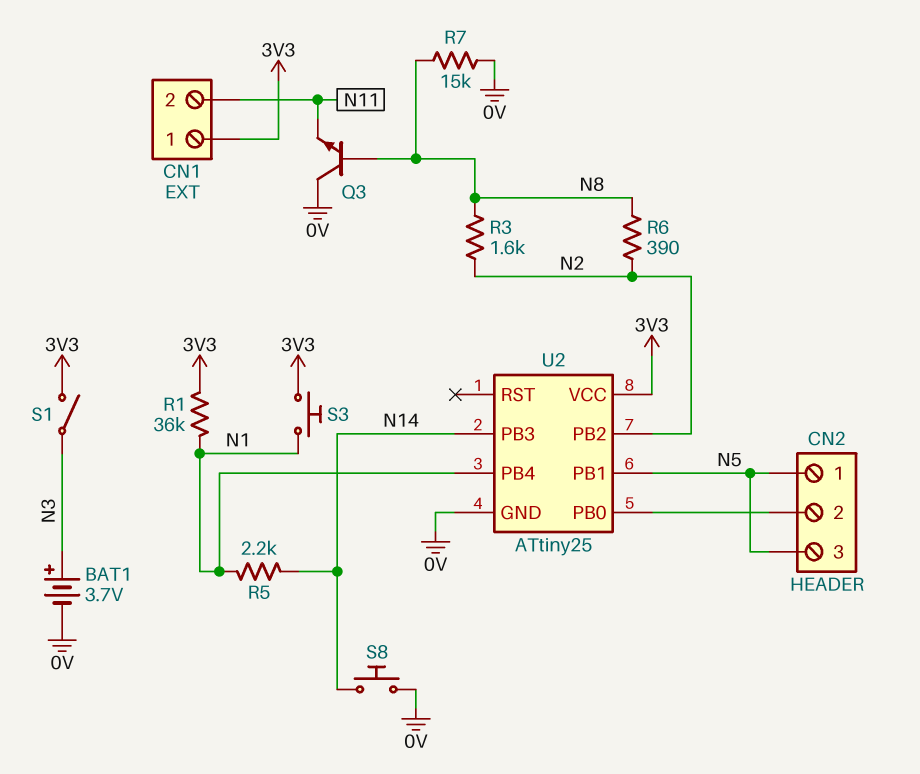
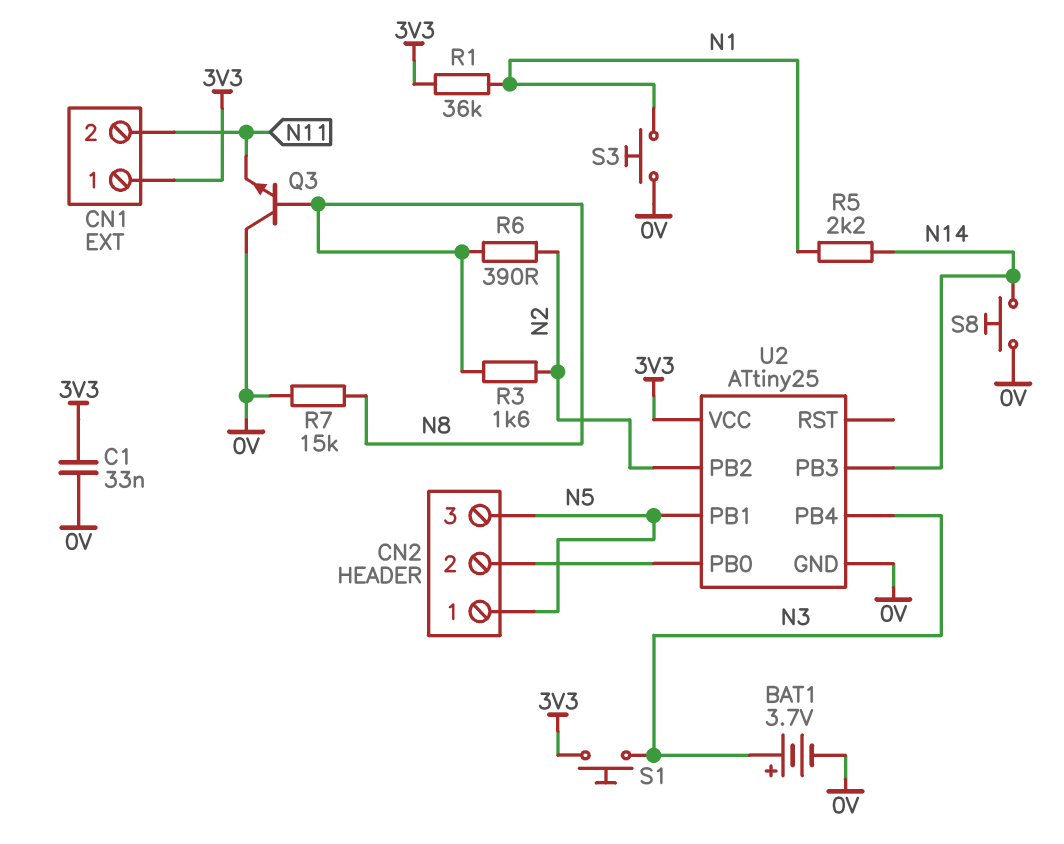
C1: none -> 33nF (0V, 3V3)
S1: switch (3V3, N3) -> button (3V3, N3)
S3: button (3V3, N1) -> button (0V, N1)
U2 pin PB4: N1 -> N3

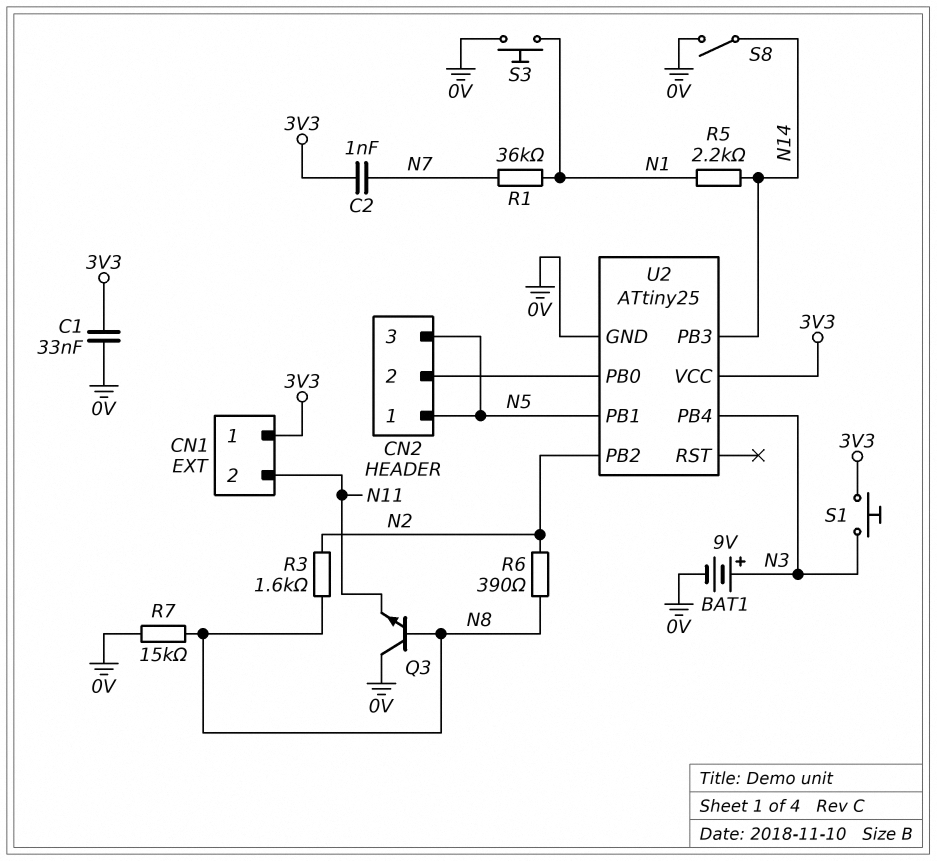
BAT1: 3.7V (plus N3, minus 0V) -> 9V (plus N3, minus 0V)
C2: none -> 1nF (3V3, N7)
R1: 36k (3V3, N1) -> 36k (N1, N7)
S8: button (0V, N14) -> switch (0V, N14)

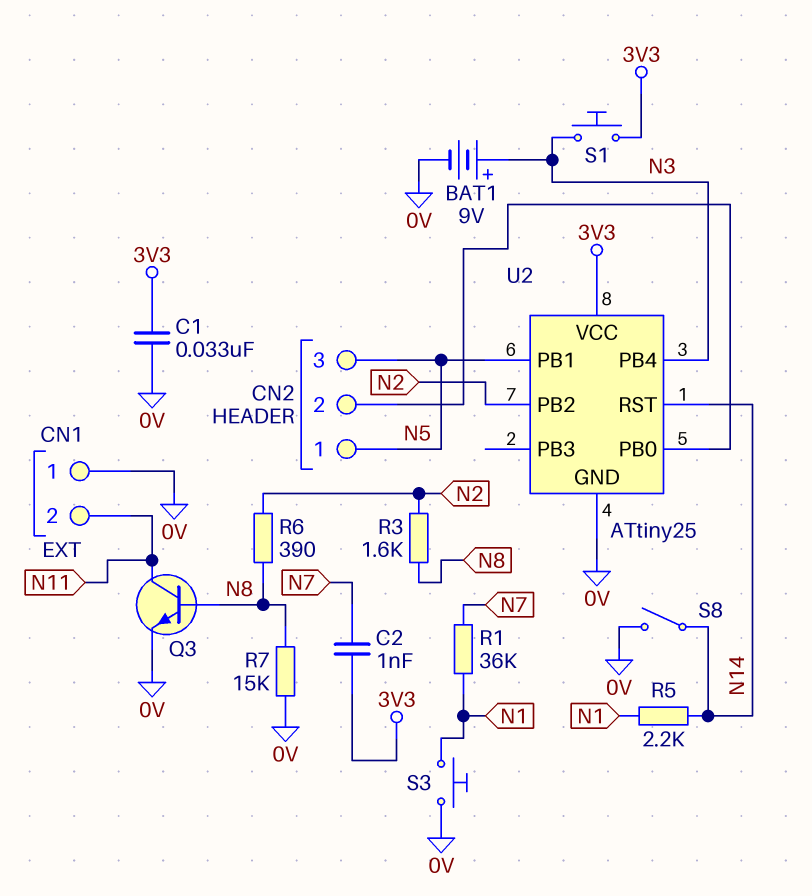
CN1 pin 1: 3V3 -> 0V
Q3: NPN (B N8, C 0V, E N11) -> NPN (B N8, C N11, E 0V)
U2 pin PB3: N14 -> none
U2 pin RST: none -> N14

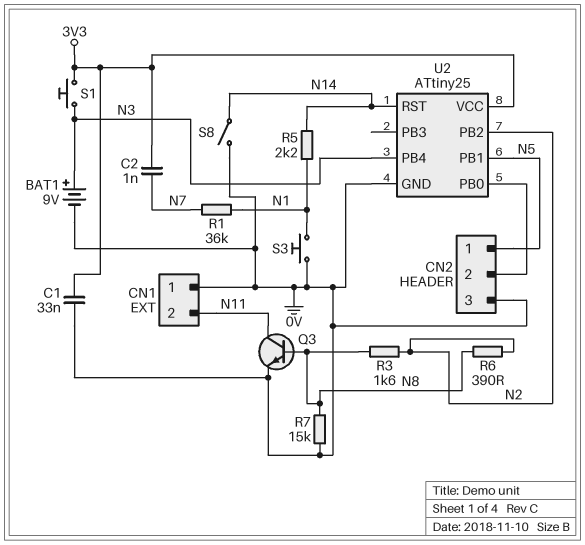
CN2 pin 3: N5 -> 0V

